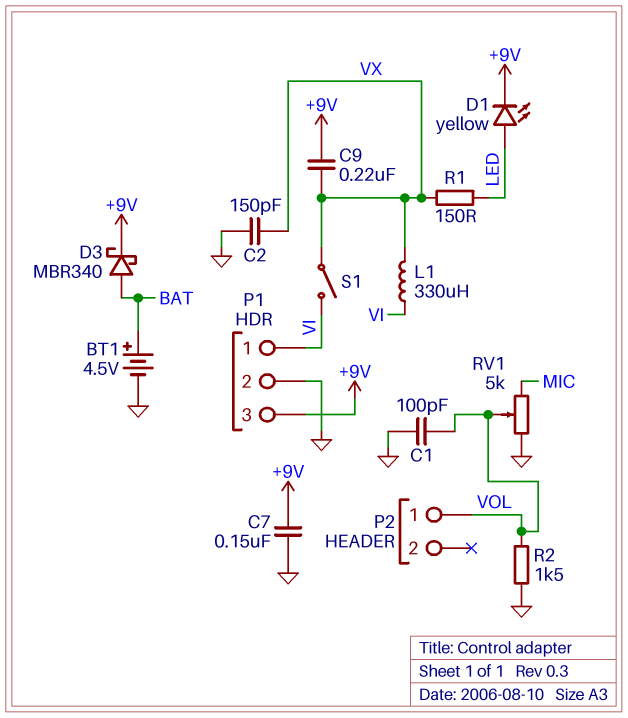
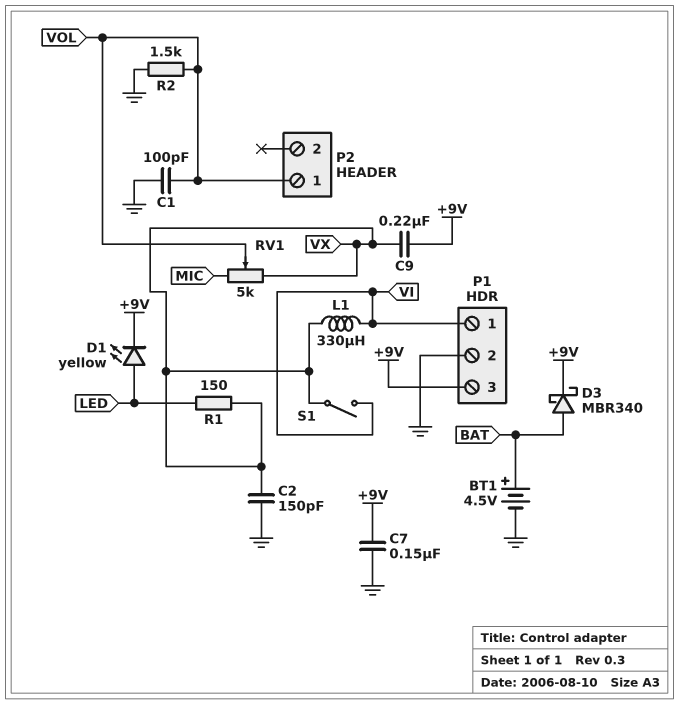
RV1: 5k (GND, MIC, wiper VOL) -> 5k (MIC, VX, wiper VOL)

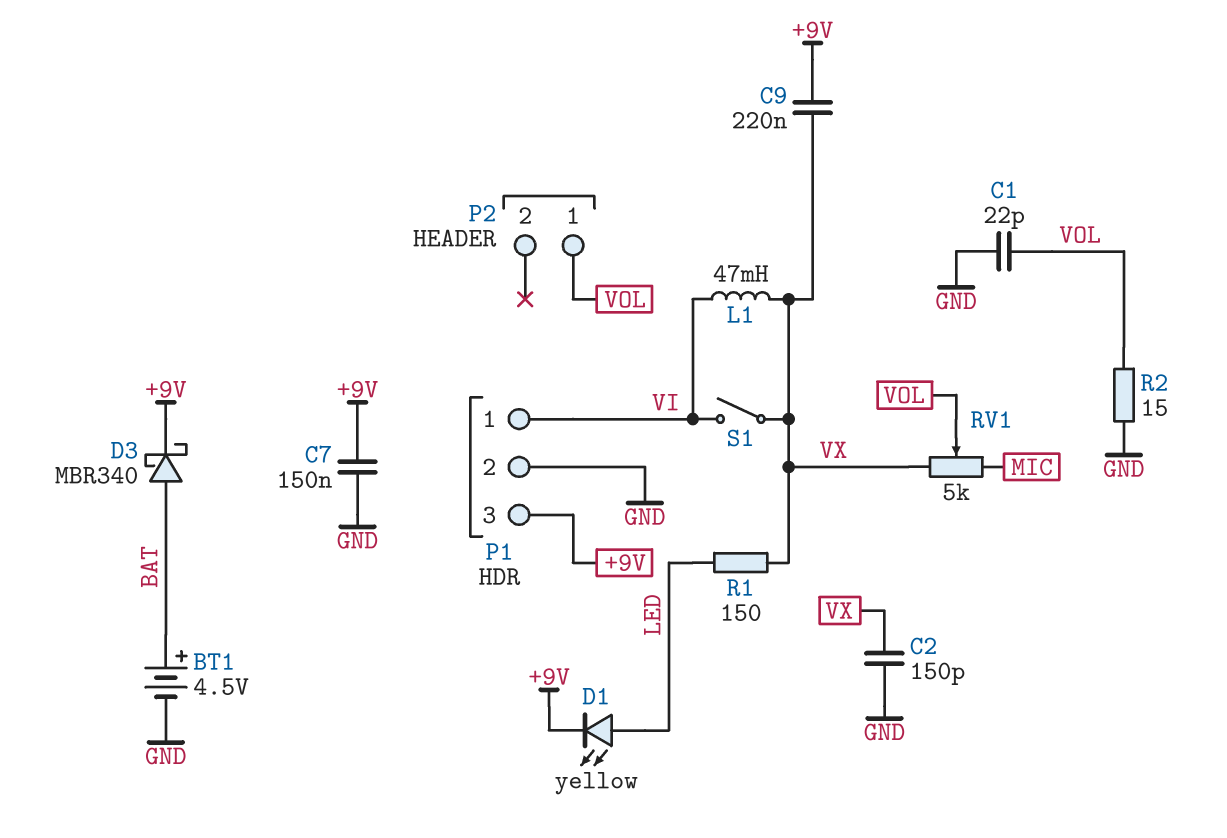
C1: 100pF (GND, VOL) -> 22pF (GND, VOL)
L1: 330uH (VI, VX) -> 47mH (VI, VX)
R2: 1.5k (GND, VOL) -> 15 (GND, VOL)

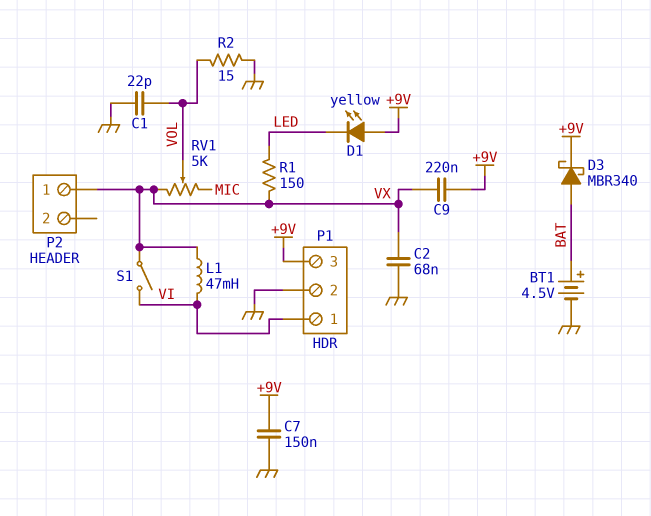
C2: 150pF (GND, VX) -> 68nF (GND, VX)
D1: LED yellow (A LED, K +9V) -> LED yellow (A +9V, K LED)
P2 pin 1: VOL -> VX

